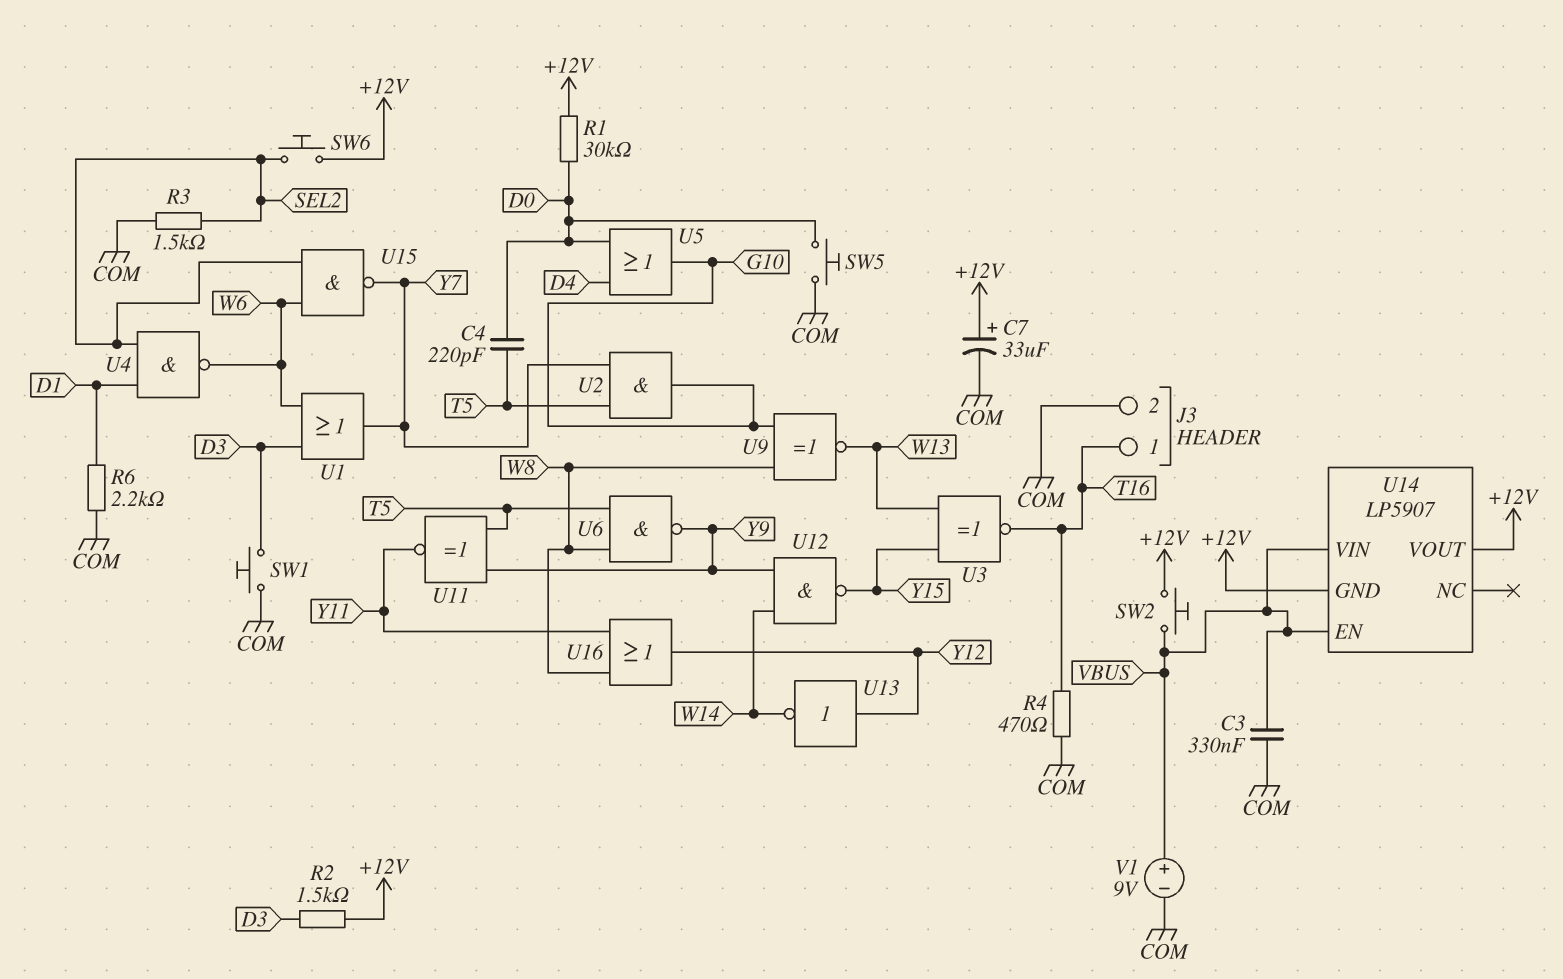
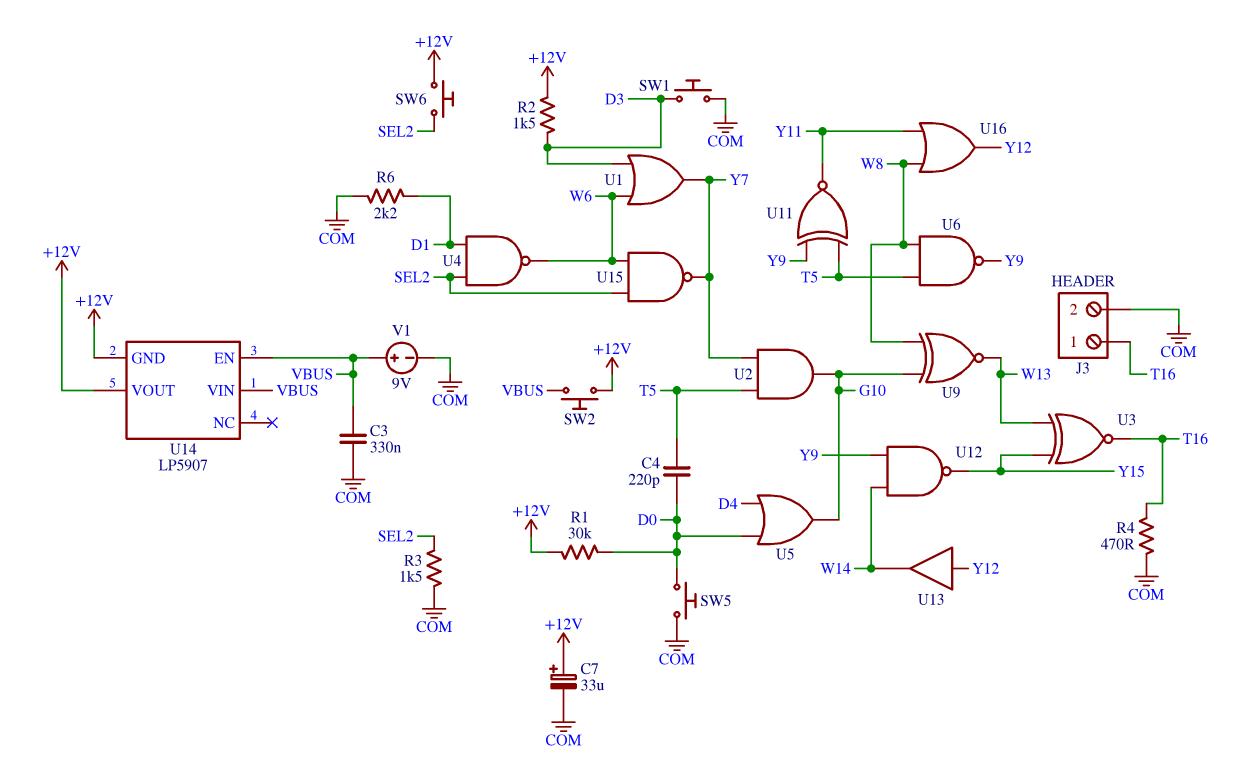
U13: NOT (in Y12, out W14) -> buffer (in Y12, out W14)

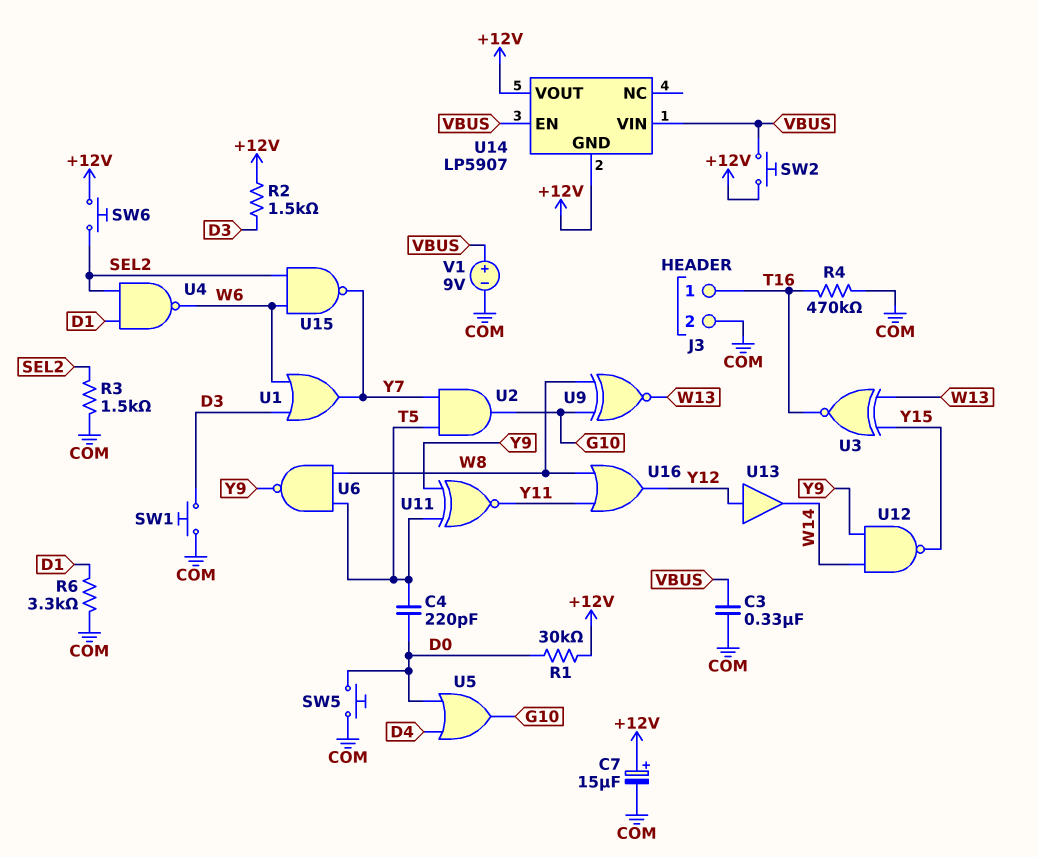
C7: 33uF (plus +12V, minus COM) -> 15uF (plus +12V, minus COM)
R4: 470 (COM, T16) -> 470k (COM, T16)
R6: 2.2k (COM, D1) -> 3.3k (COM, D1)

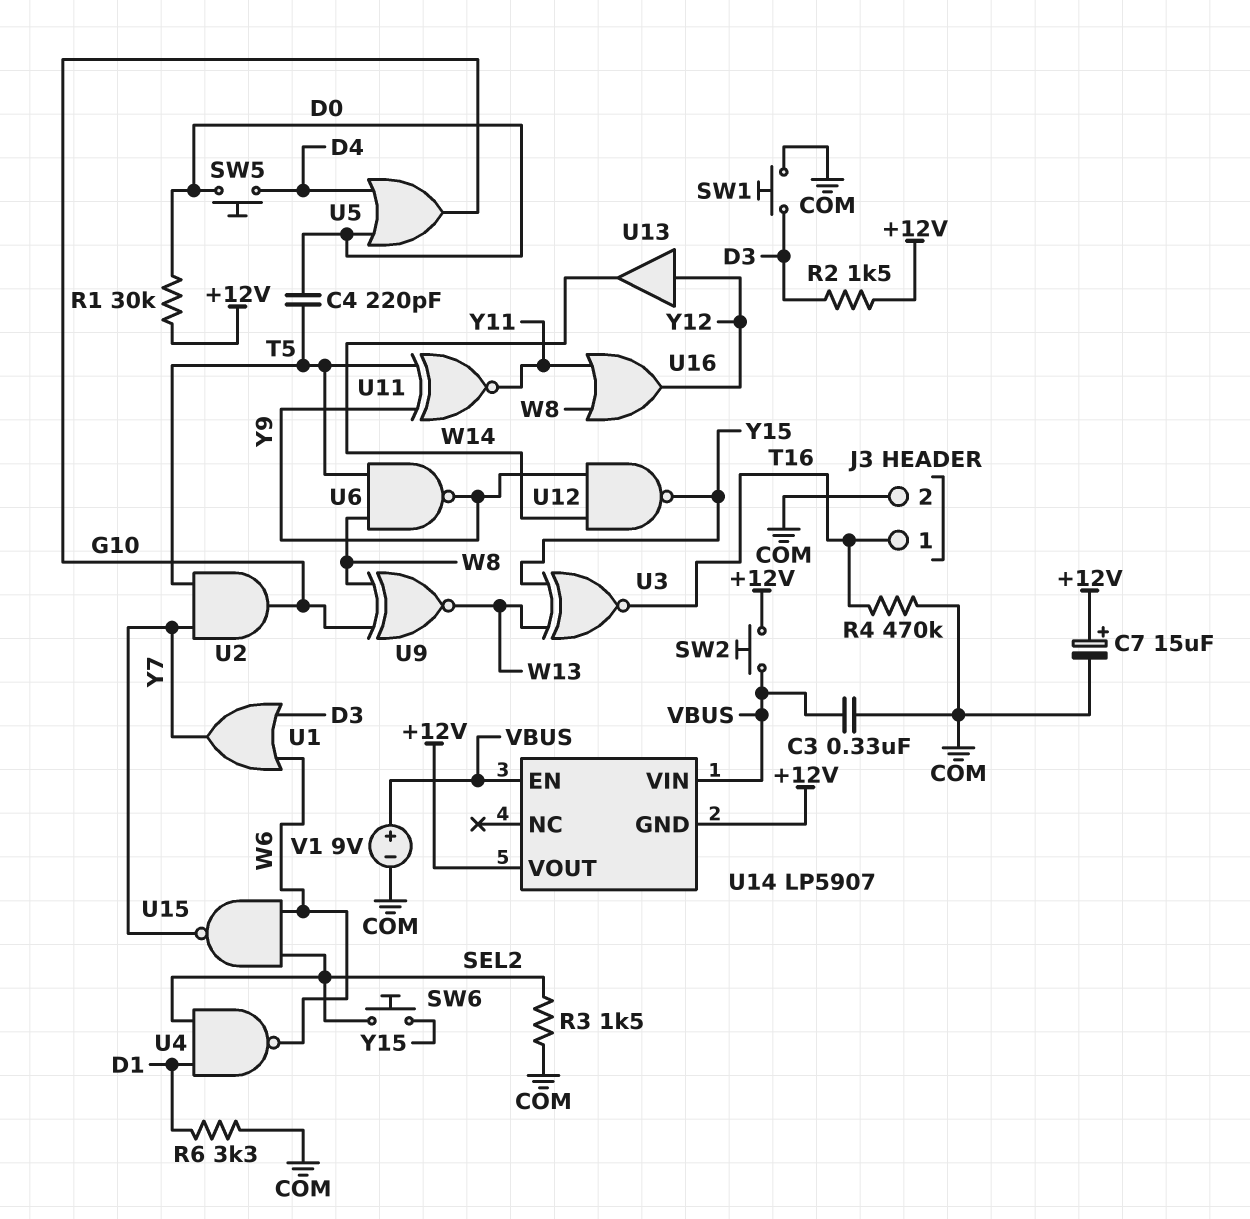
SW5: button (COM, D0) -> button (D0, D4)
SW6: button (+12V, SEL2) -> button (SEL2, Y15)

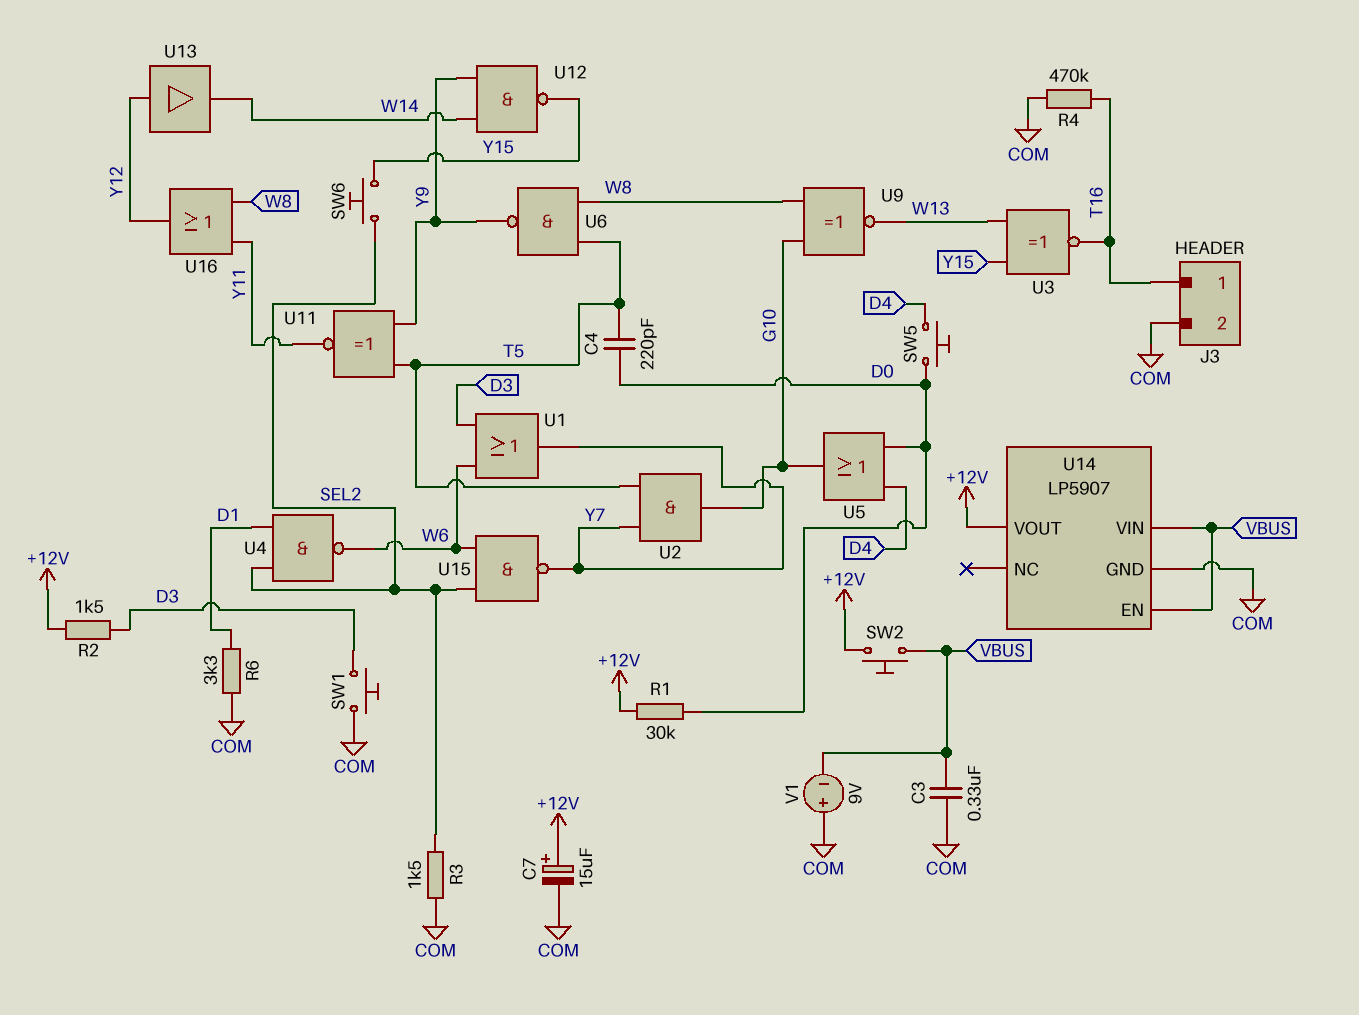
U14 pin GND: +12V -> COM
V1: 9V (plus VBUS, minus COM) -> 9V (plus COM, minus VBUS)

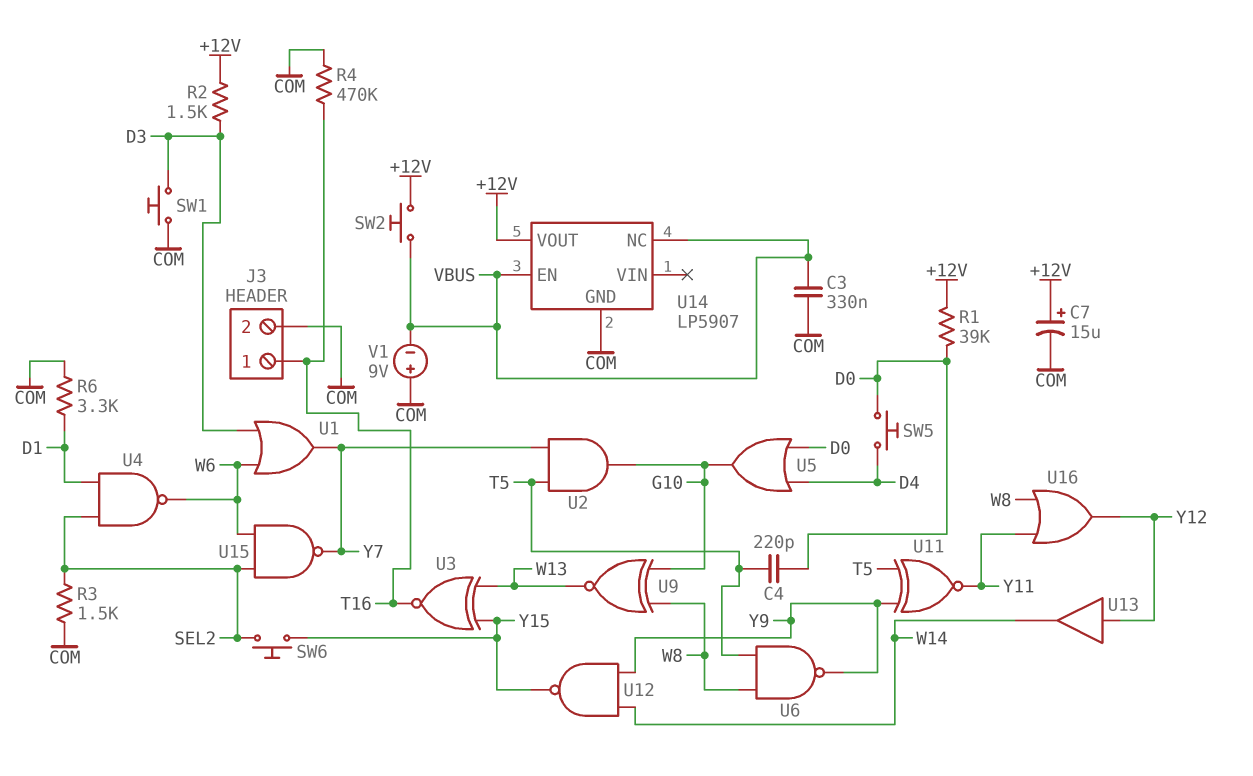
R1: 30k (+12V, D0) -> 39k (+12V, D0)
U14 pin NC: none -> VBUS
U14 pin VIN: VBUS -> none

